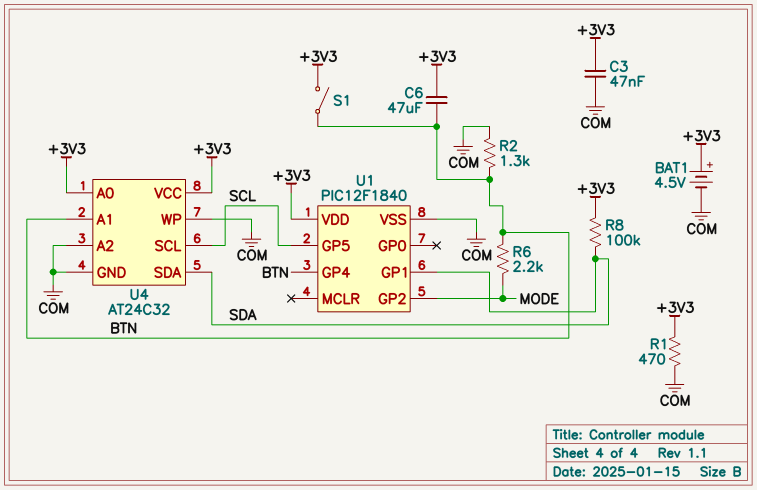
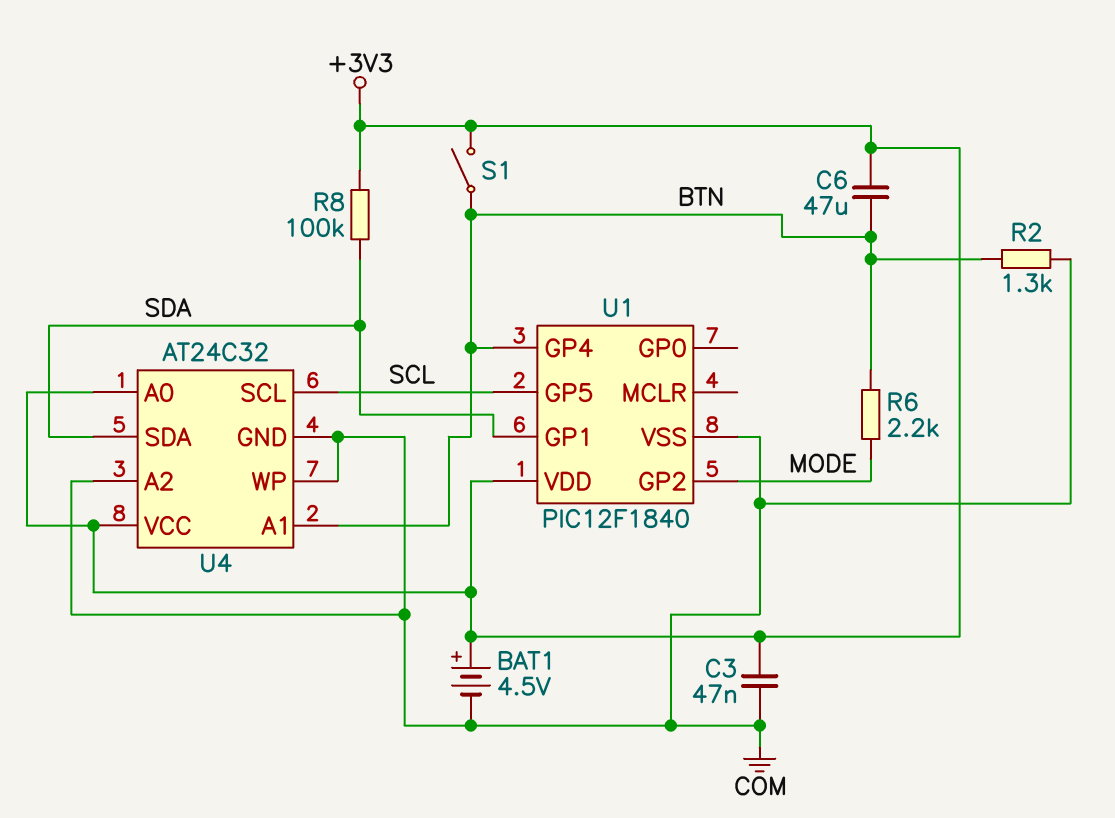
R1: 470 (+3V3, COM) -> none

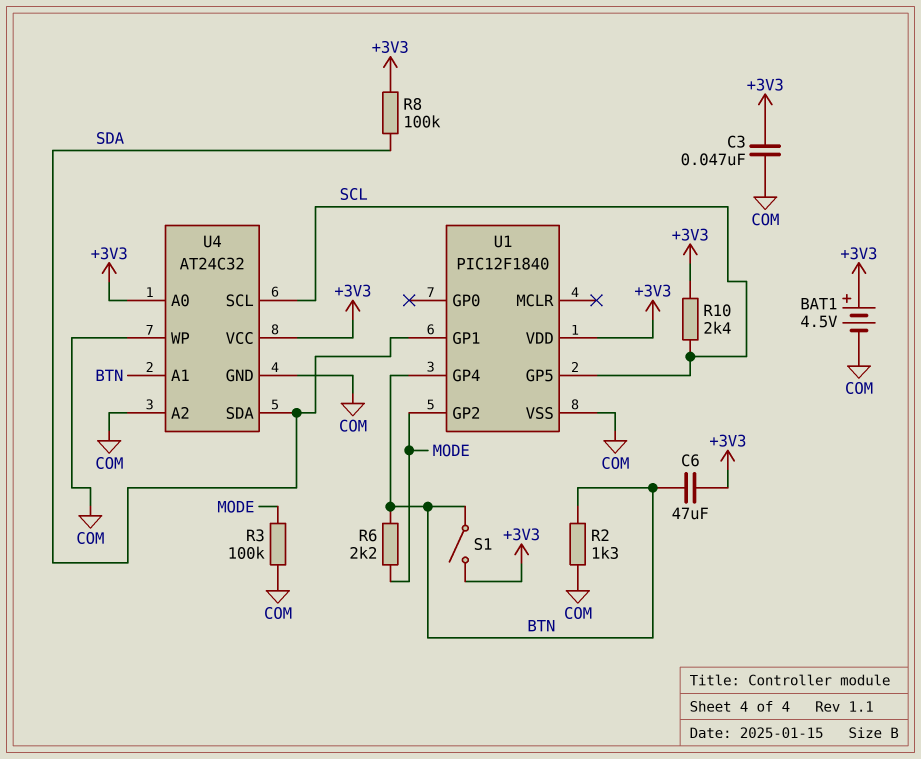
R3: none -> 100k (COM, MODE)
R10: none -> 2.4k (+3V3, SCL)

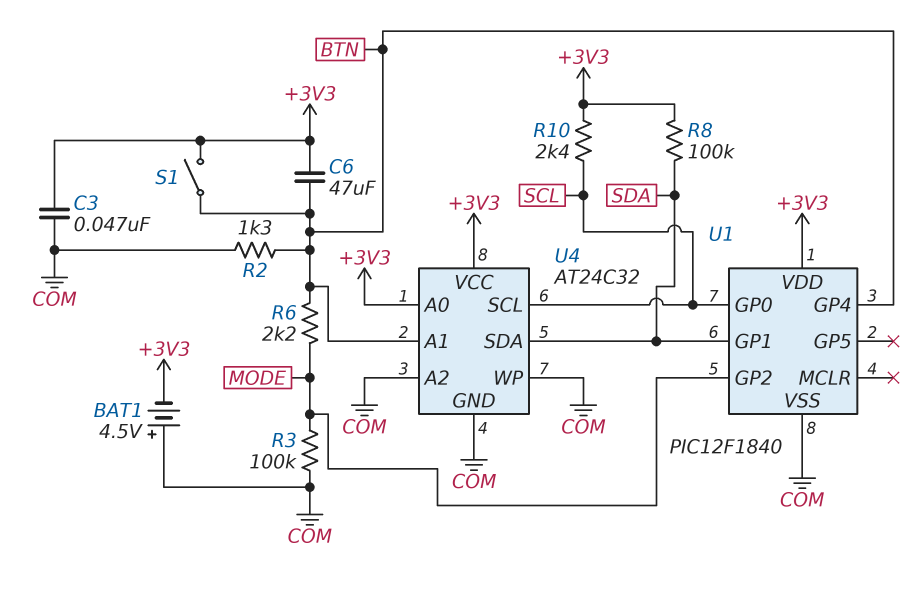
BAT1: 4.5V (plus +3V3, minus COM) -> 4.5V (plus COM, minus +3V3)
U1 pin GP0: none -> SCL
U1 pin GP5: SCL -> none

